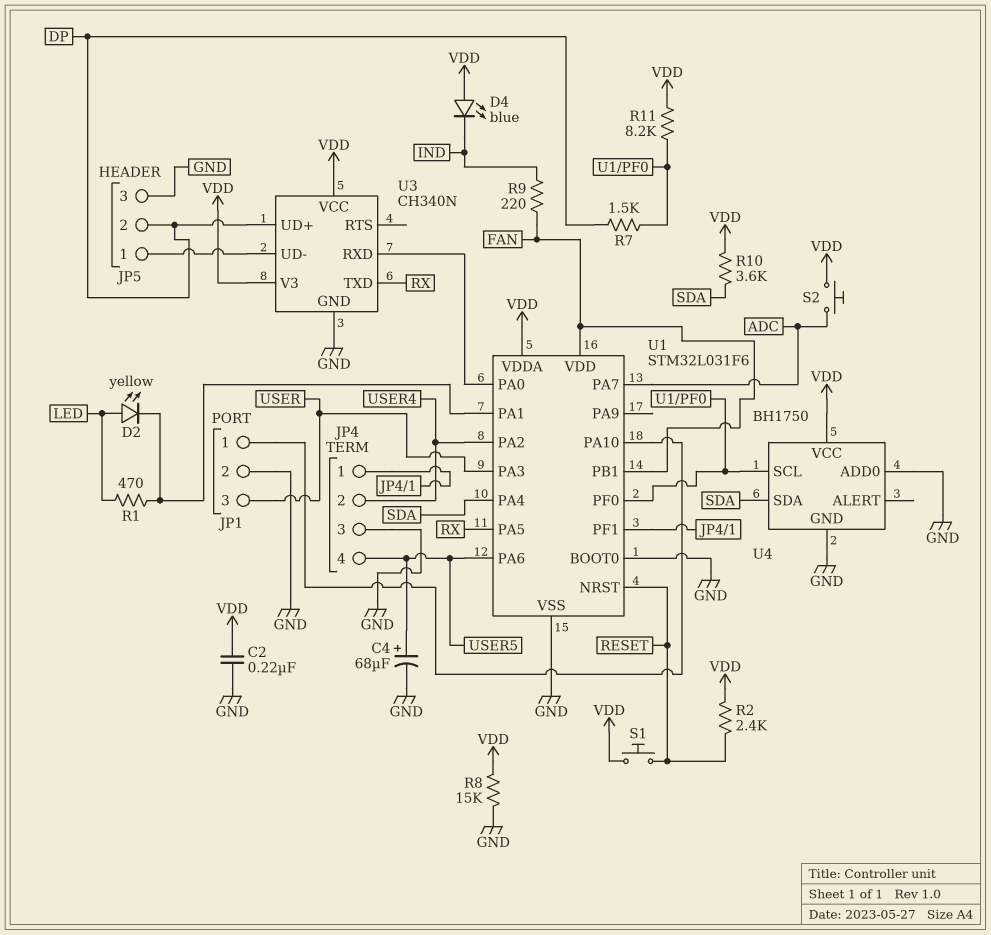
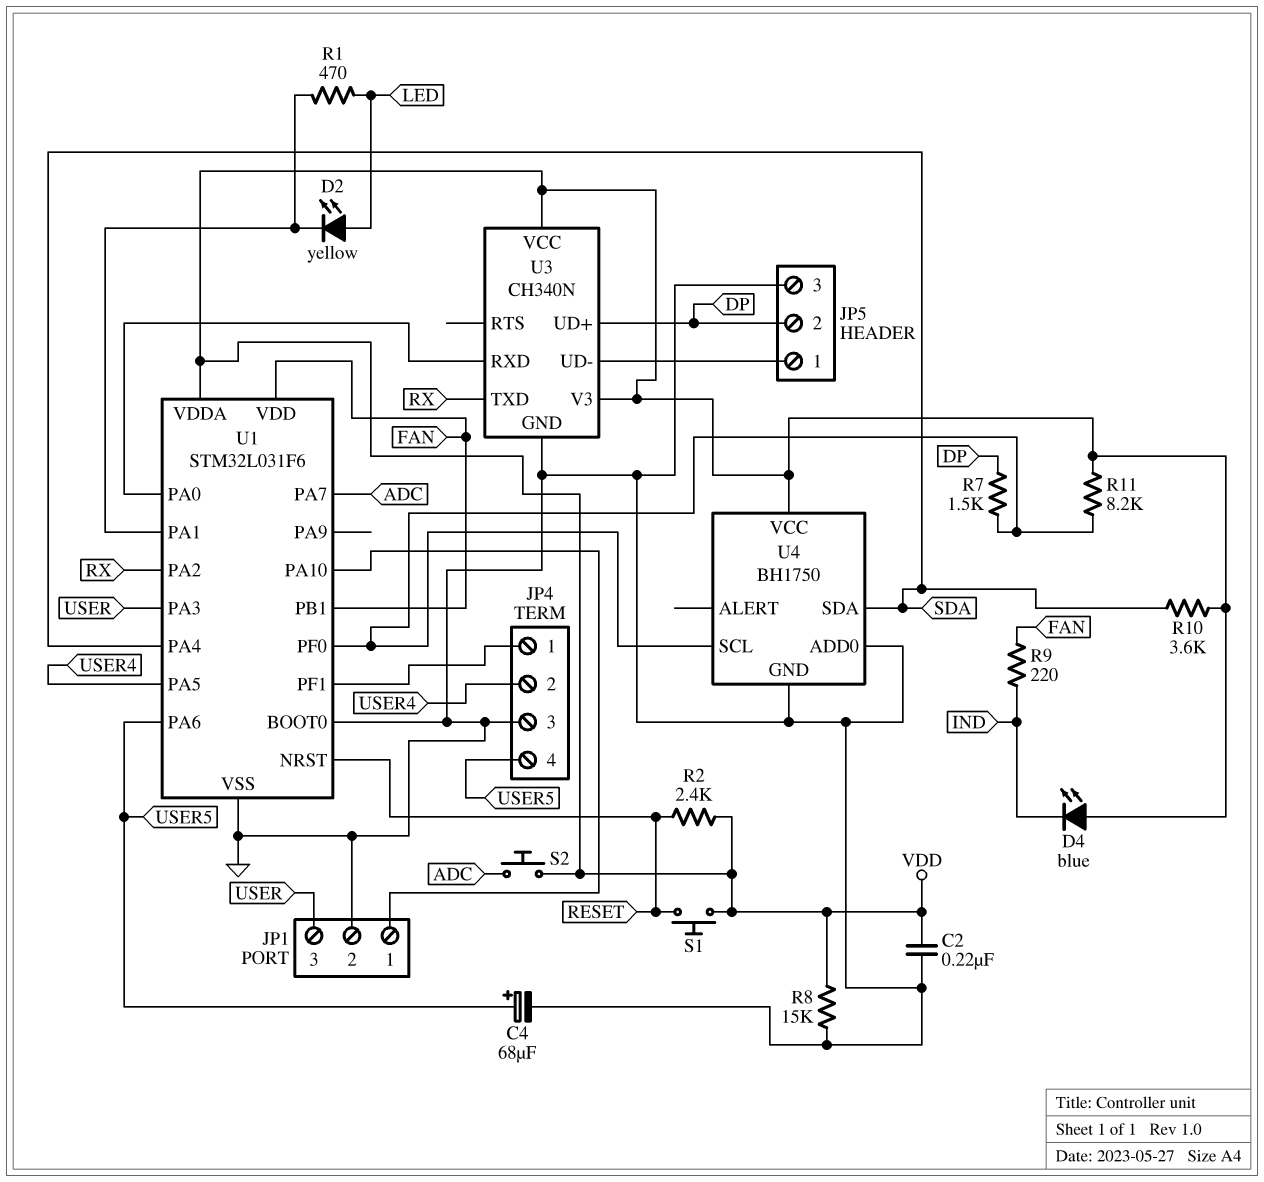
U1 pin PA2: USER4 -> RX
U1 pin PA5: RX -> USER4

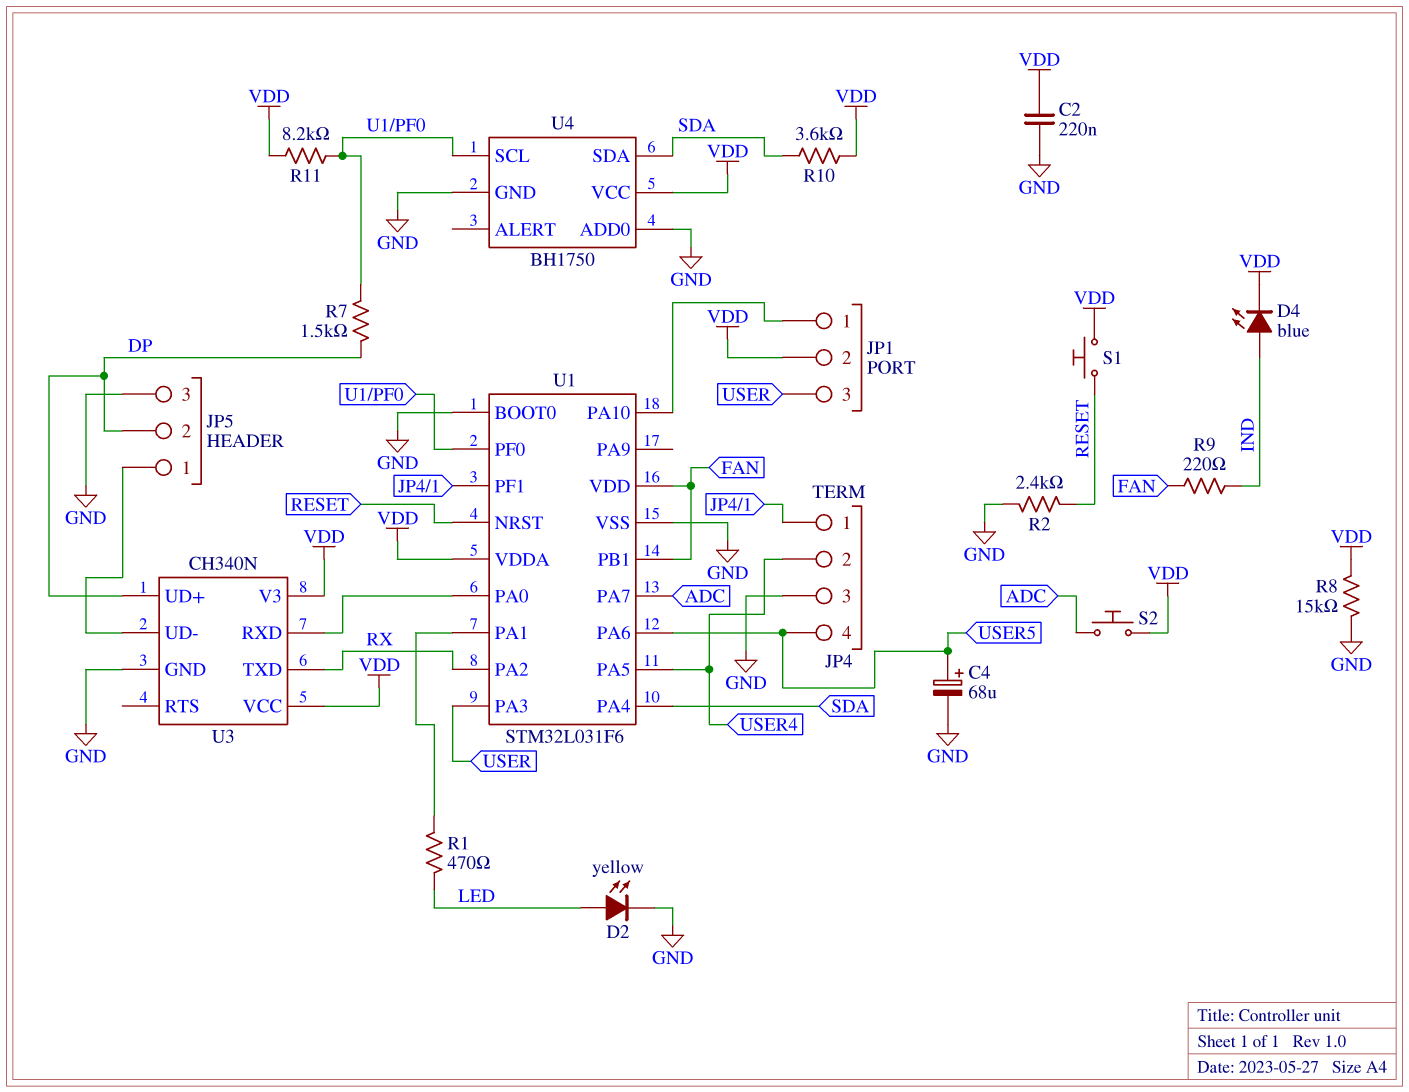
D2: LED yellow (A LED, K U1/PA1) -> LED yellow (A LED, K GND)
D4: LED blue (A VDD, K IND) -> LED blue (A IND, K VDD)
JP1 pin 2: GND -> VDD
R2: 2.4k (RESET, VDD) -> 2.4k (GND, RESET)

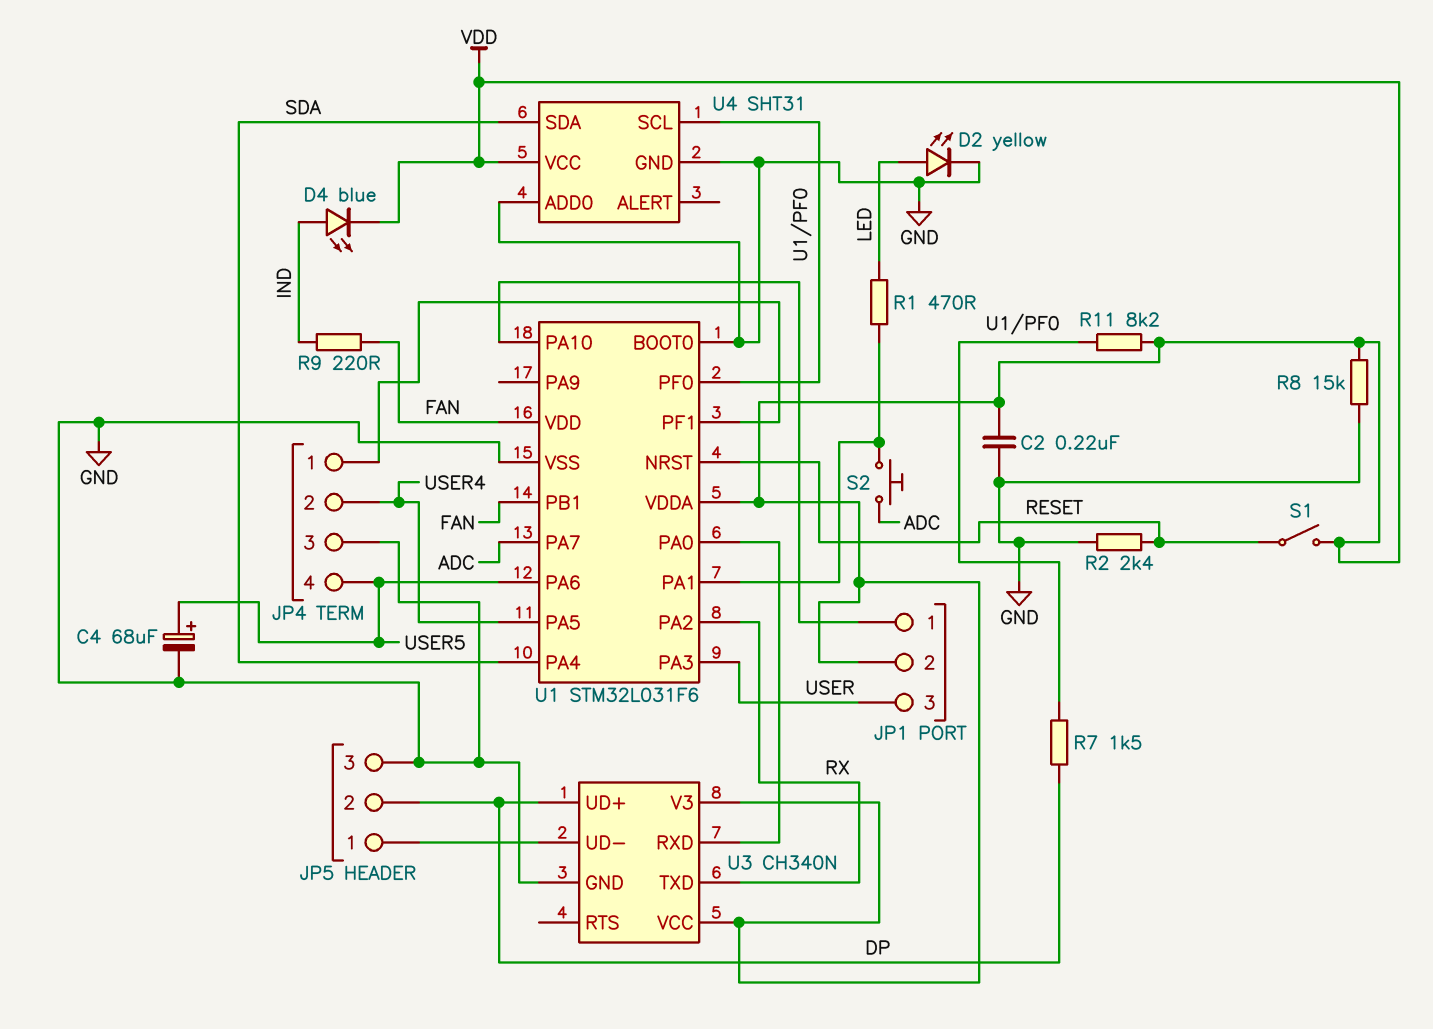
R10: 3.6k (SDA, VDD) -> none
S1: button (RESET, VDD) -> switch (RESET, VDD)
S2: button (ADC, VDD) -> button (ADC, U1/PA1)
U4: BH1750 -> SHT31

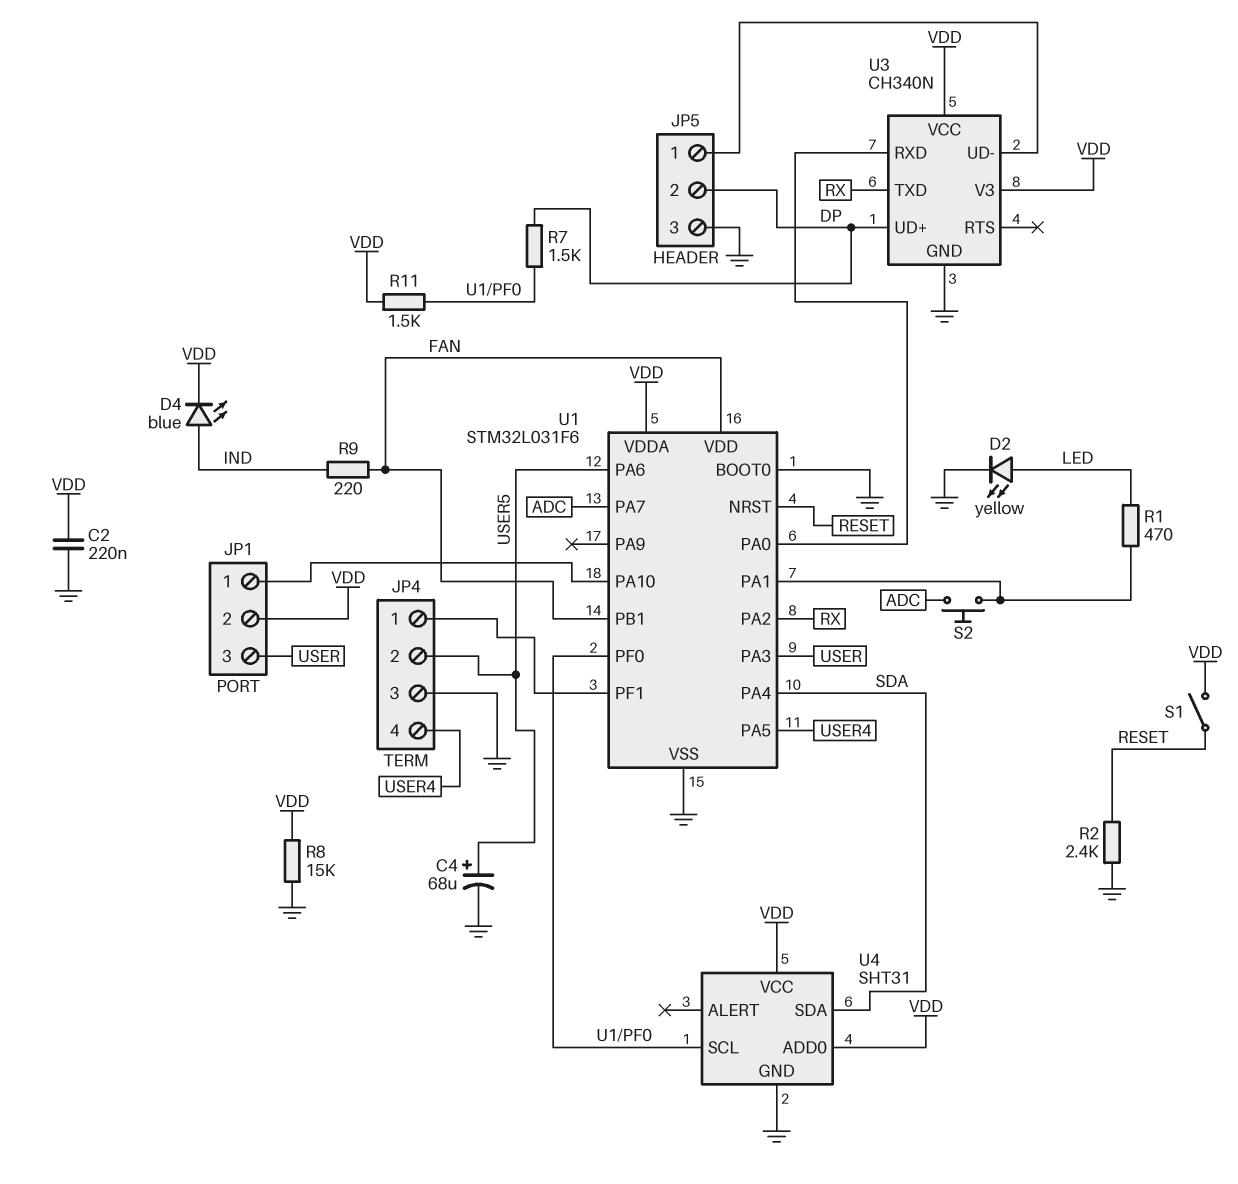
JP4 pin 2: USER4 -> USER5
JP4 pin 4: USER5 -> USER4
R11: 8.2k (U1/PF0, VDD) -> 1.5k (U1/PF0, VDD)
U4 pin ADD0: GND -> VDD

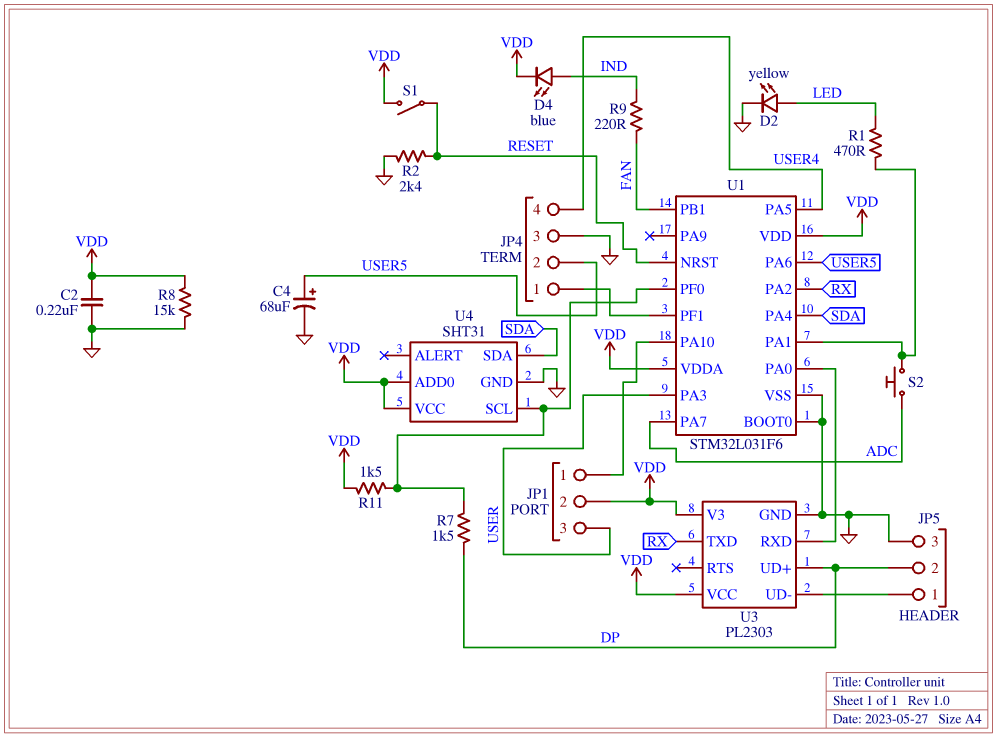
U1 pin VDD: FAN -> VDD
U3: CH340N -> PL2303

